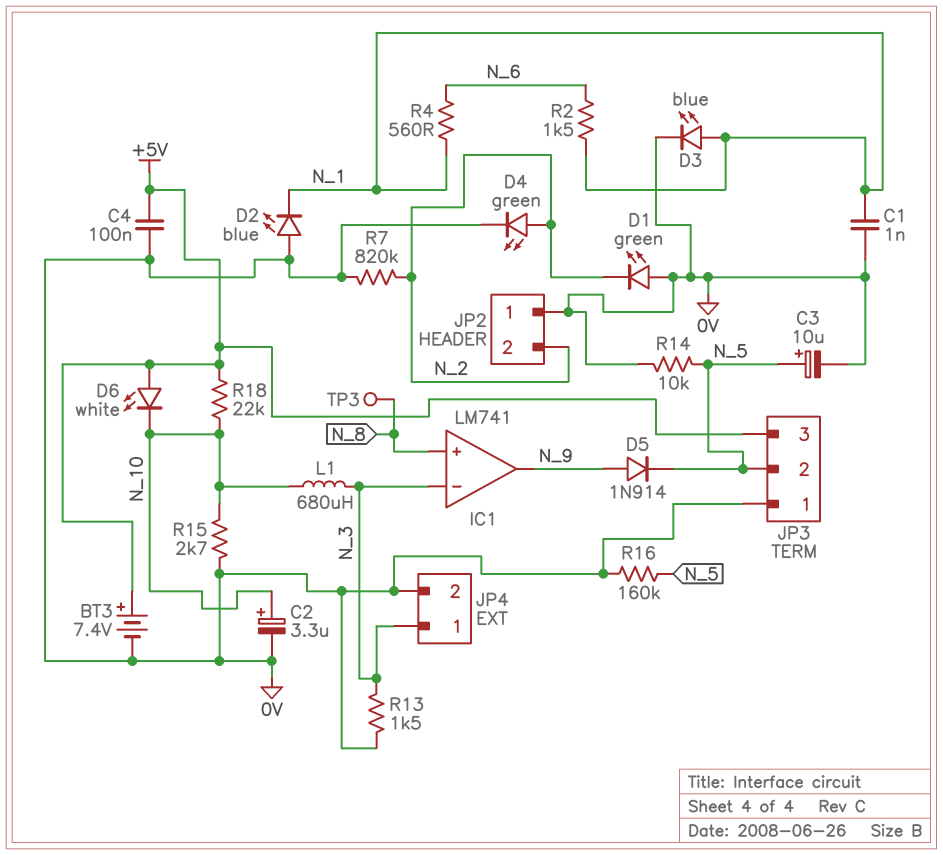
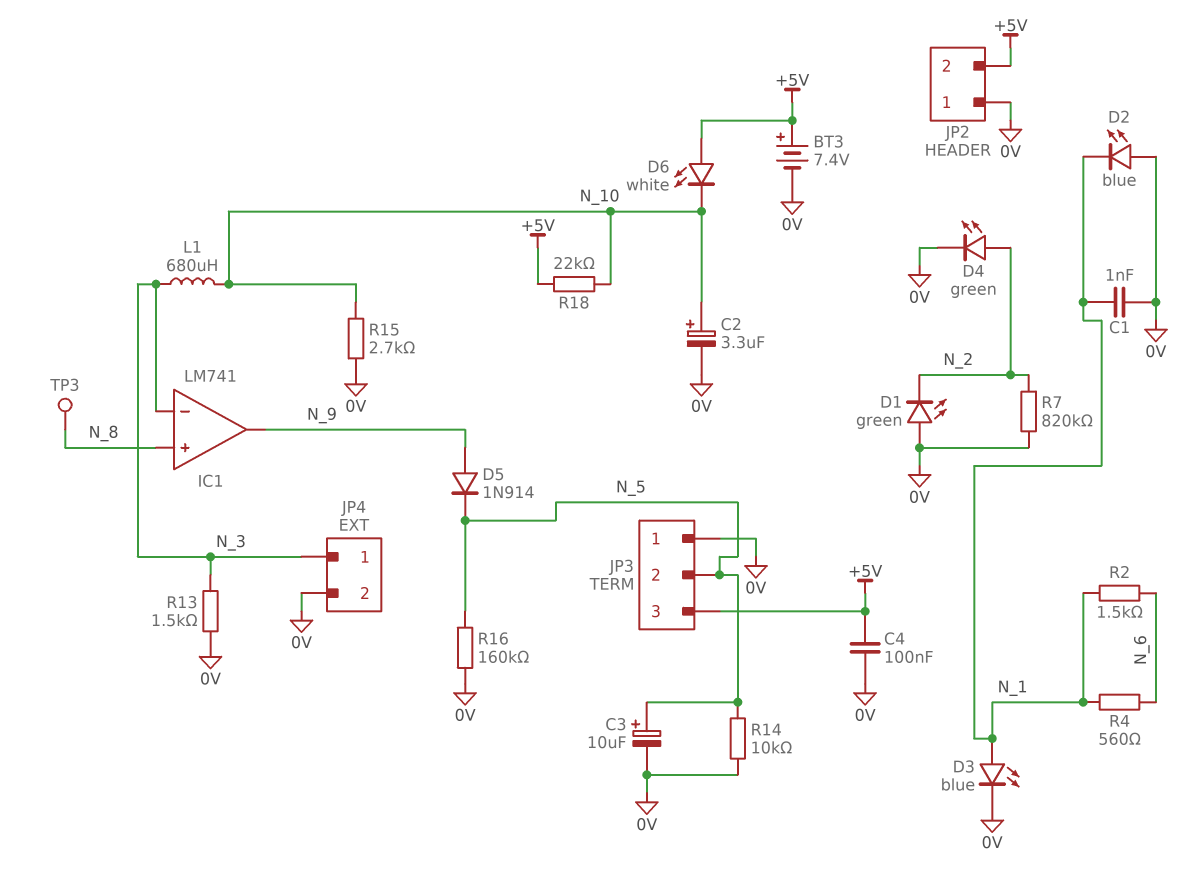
JP2 pin 2: N_2 -> +5V

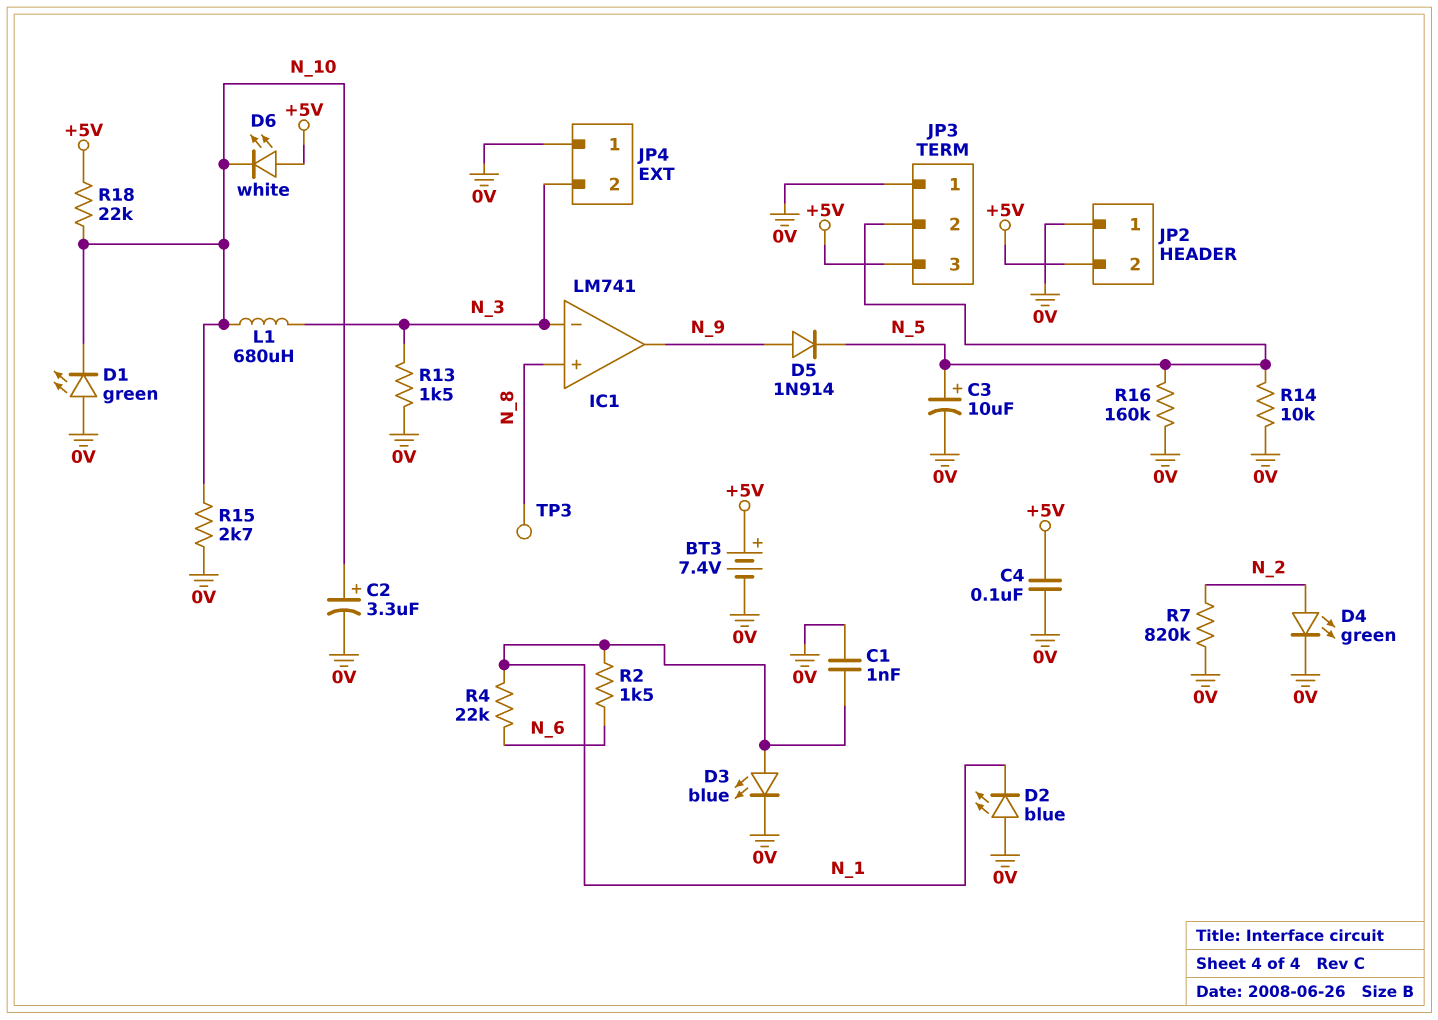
D1: LED green (A 0V, K N_2) -> LED green (A 0V, K N_10)
JP4 pin 1: N_3 -> 0V
JP4 pin 2: 0V -> N_3
R4: 560 (N_1, N_6) -> 22k (N_1, N_6)

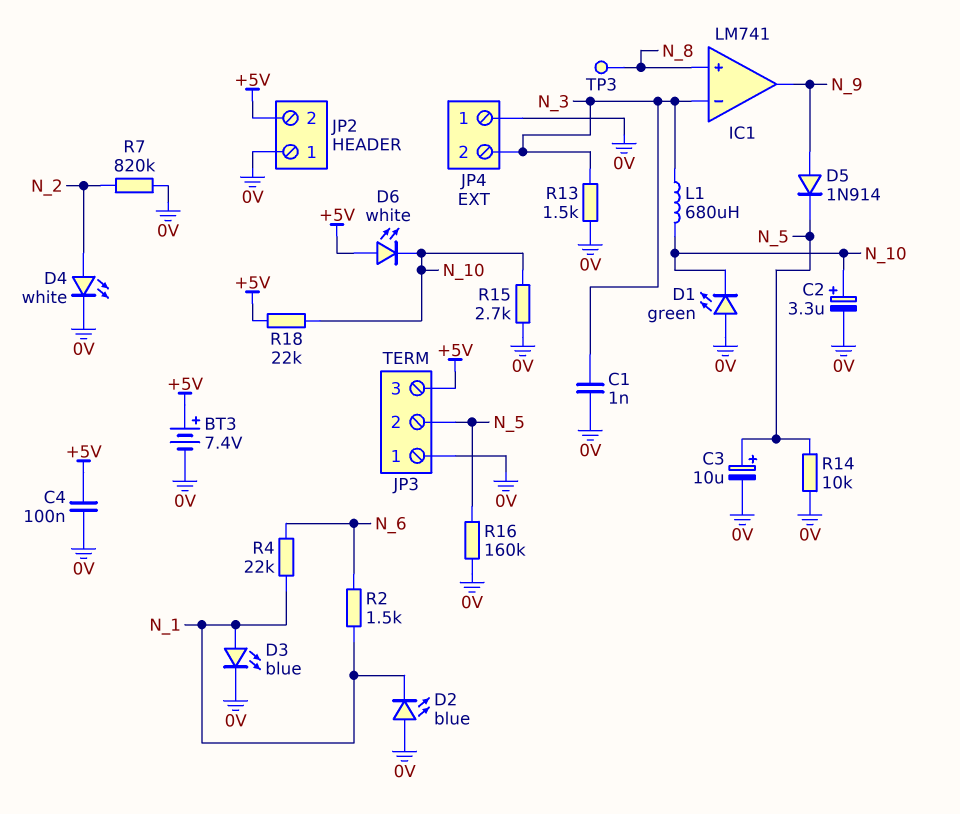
C1: 1nF (0V, N_1) -> 1nF (0V, N_3)
D4: LED green (A N_2, K 0V) -> LED white (A N_2, K 0V)

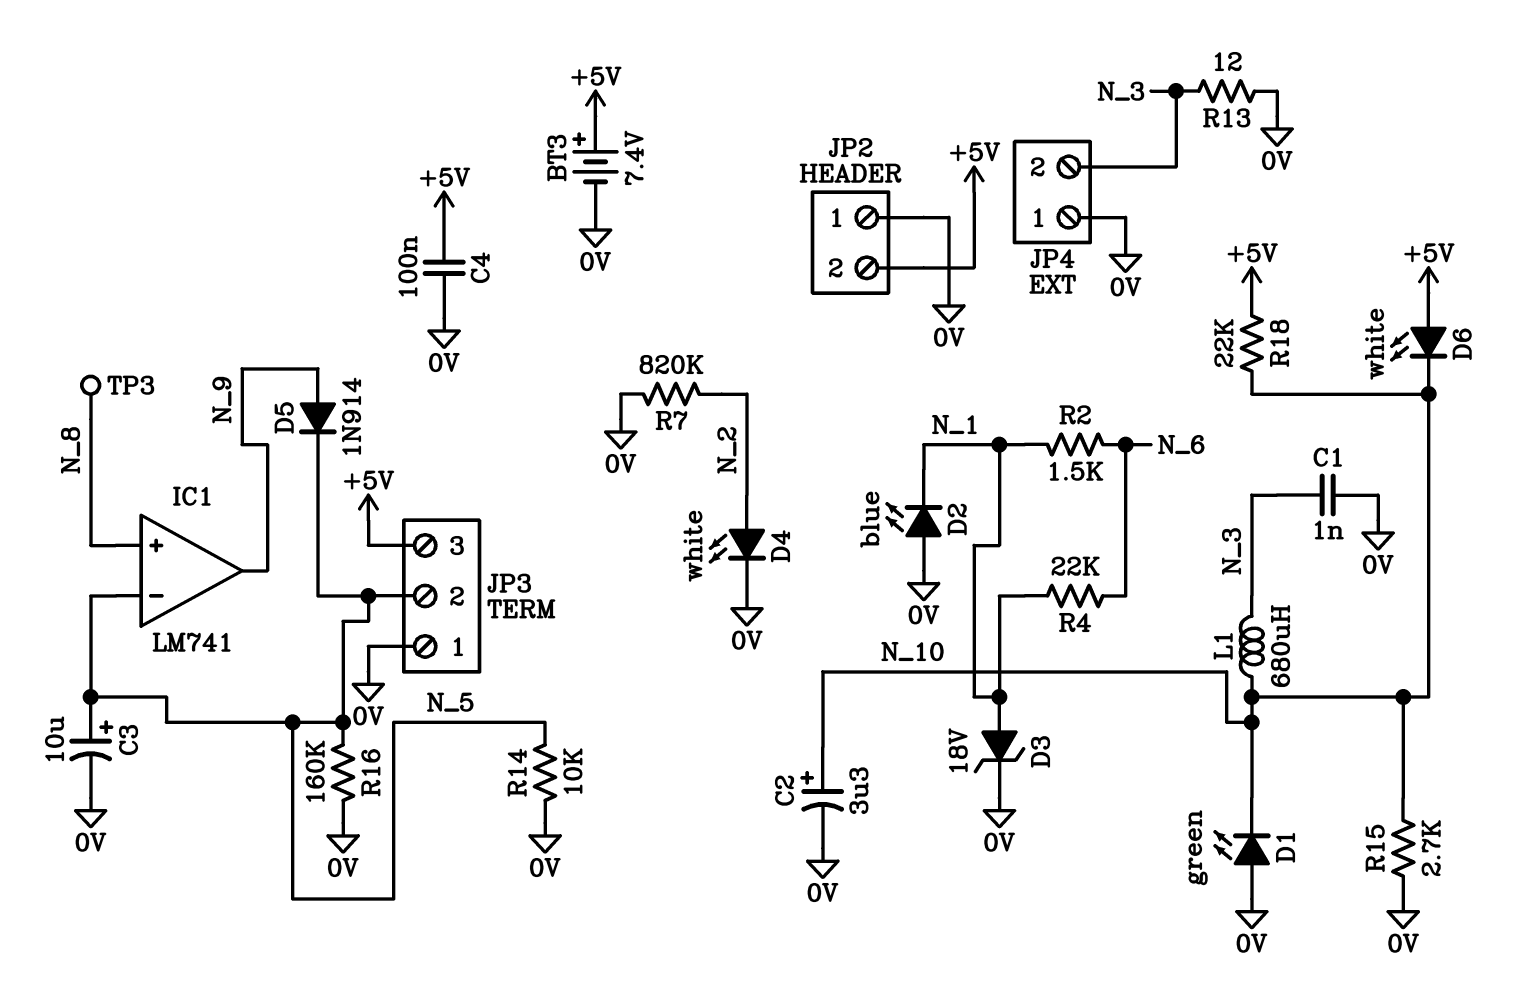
D3: LED blue (A N_1, K 0V) -> zener 18V (A N_1, K 0V)
IC1 pin in-: N_3 -> N_5
R13: 1.5k (0V, N_3) -> 12 (0V, N_3)

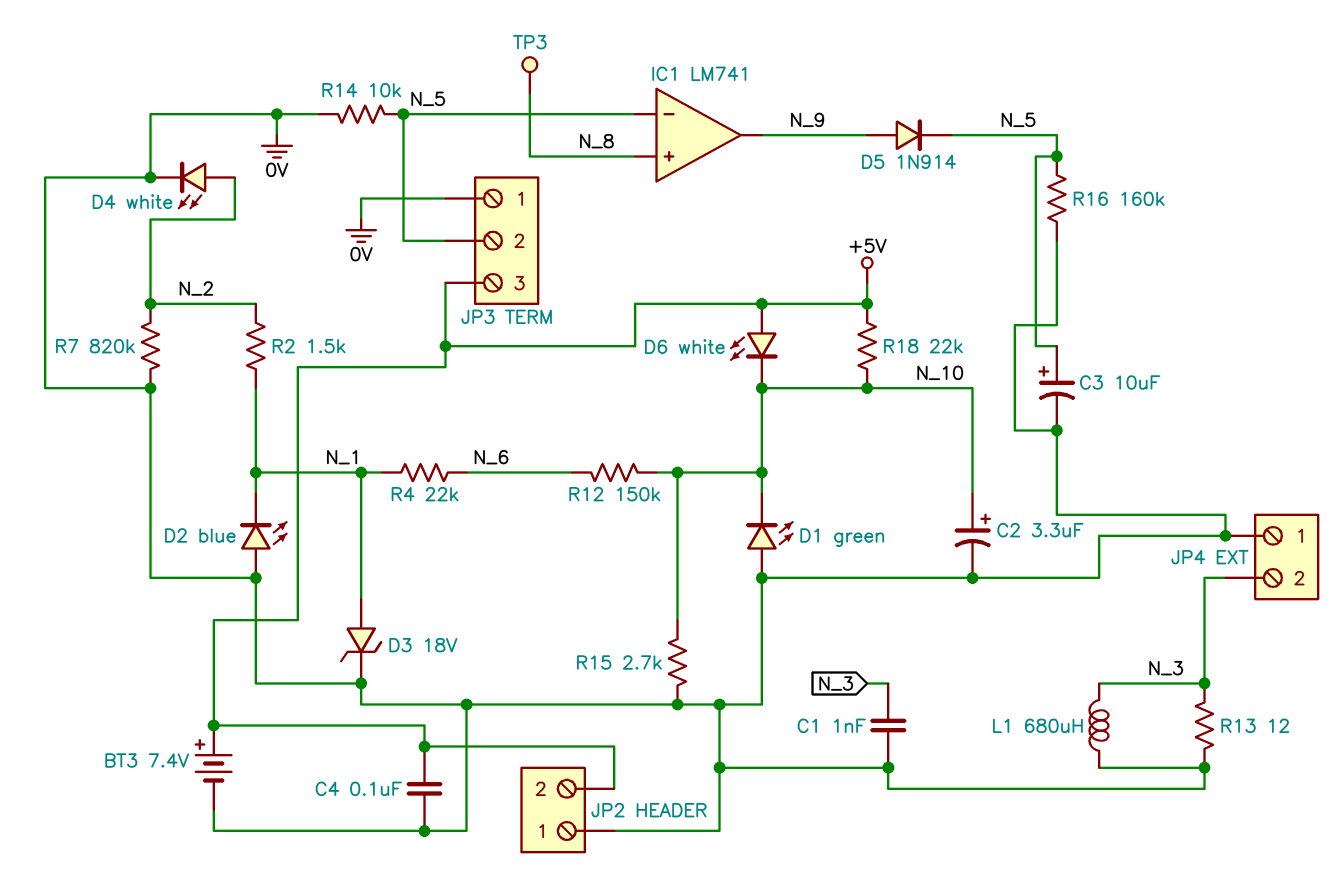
L1: 680uH (N_3, N_10) -> 680uH (0V, N_3)
R2: 1.5k (N_1, N_6) -> 1.5k (N_1, N_2)
R12: none -> 150k (N_6, N_10)

